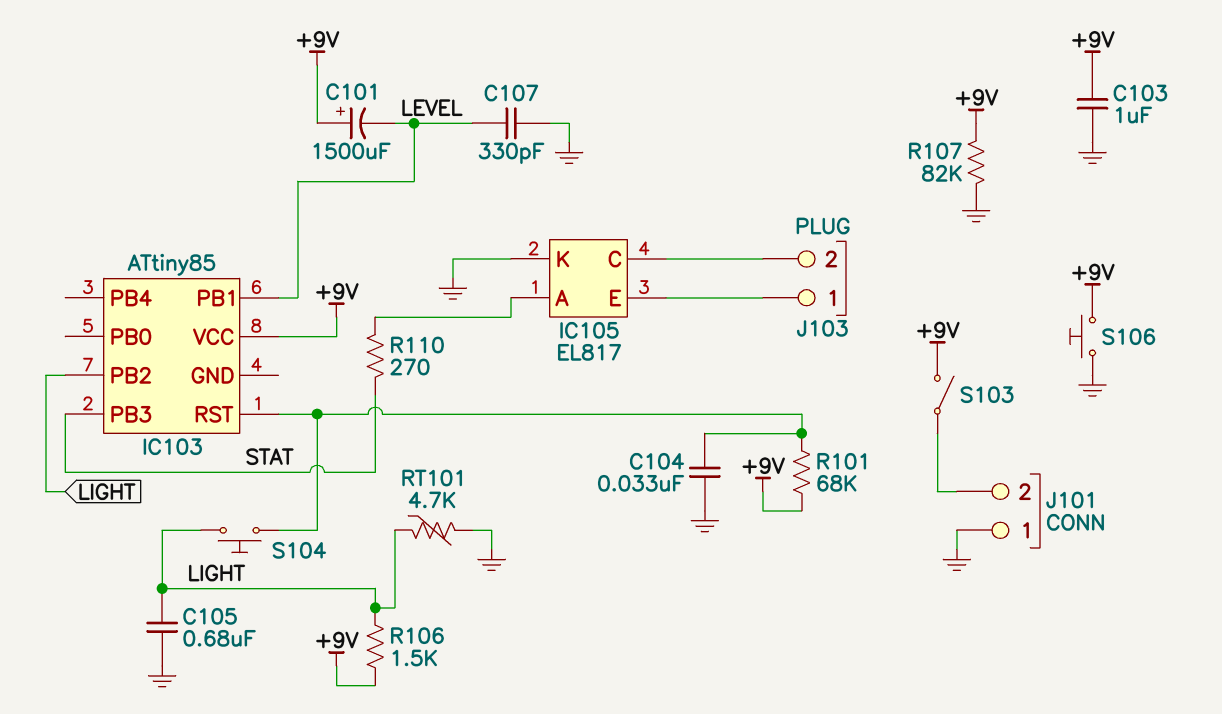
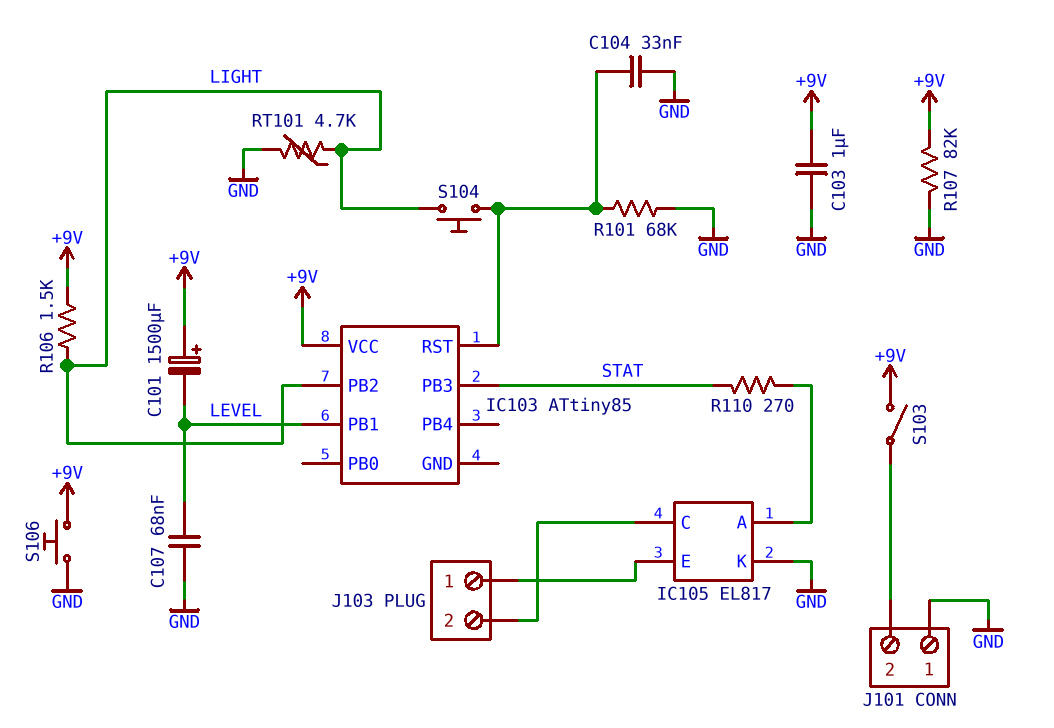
C105: 680nF (GND, LIGHT) -> none
C107: 330pF (GND, LEVEL) -> 68nF (GND, LEVEL)
R101: 68k (+9V, IC103/RST) -> 68k (GND, IC103/RST)

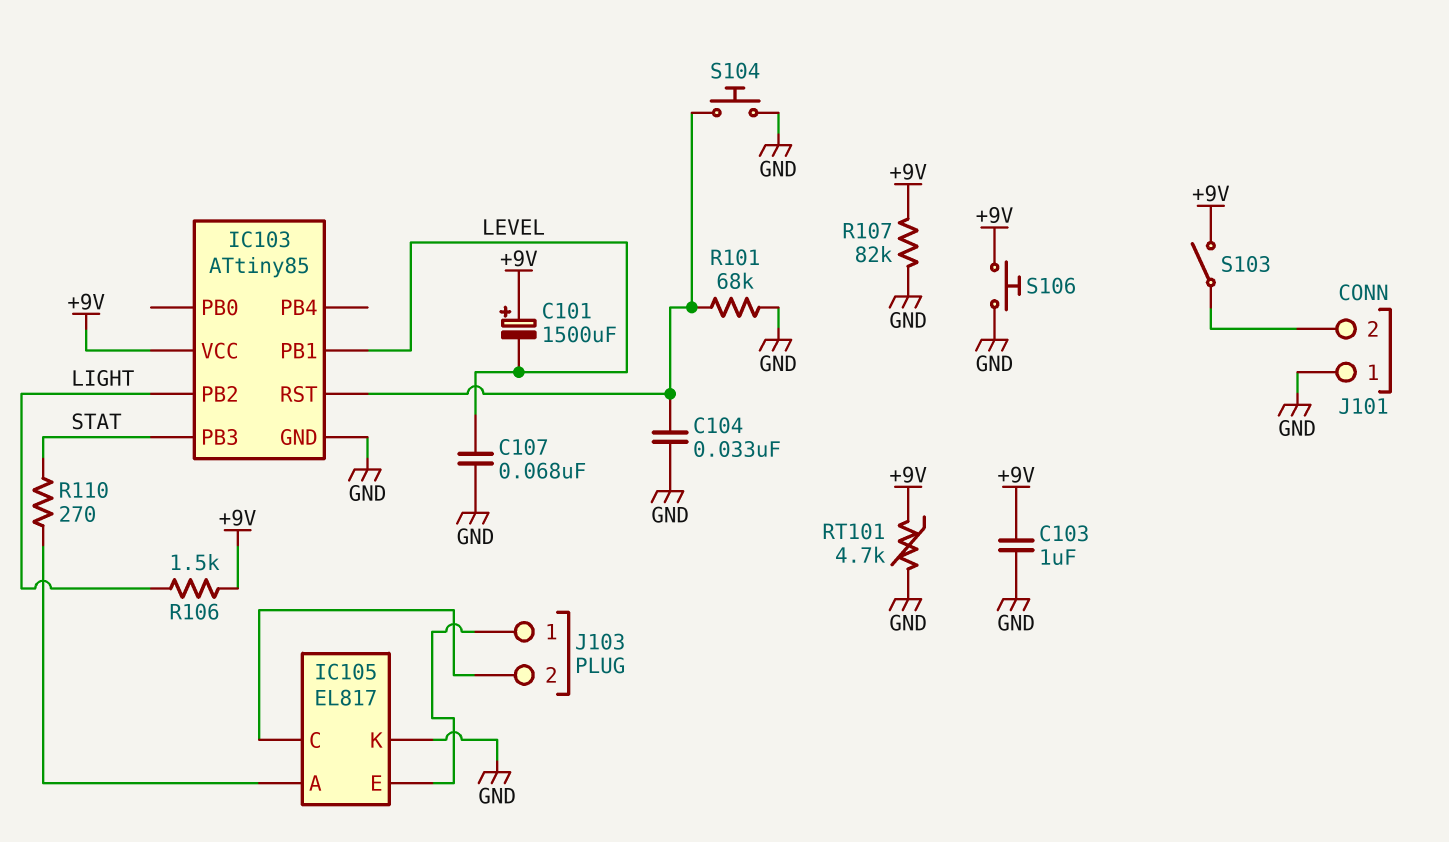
IC103 pin GND: none -> GND
RT101: 4.7k (GND, LIGHT) -> 4.7k (+9V, GND)
S104: button (IC103/RST, LIGHT) -> button (GND, IC103/RST)

